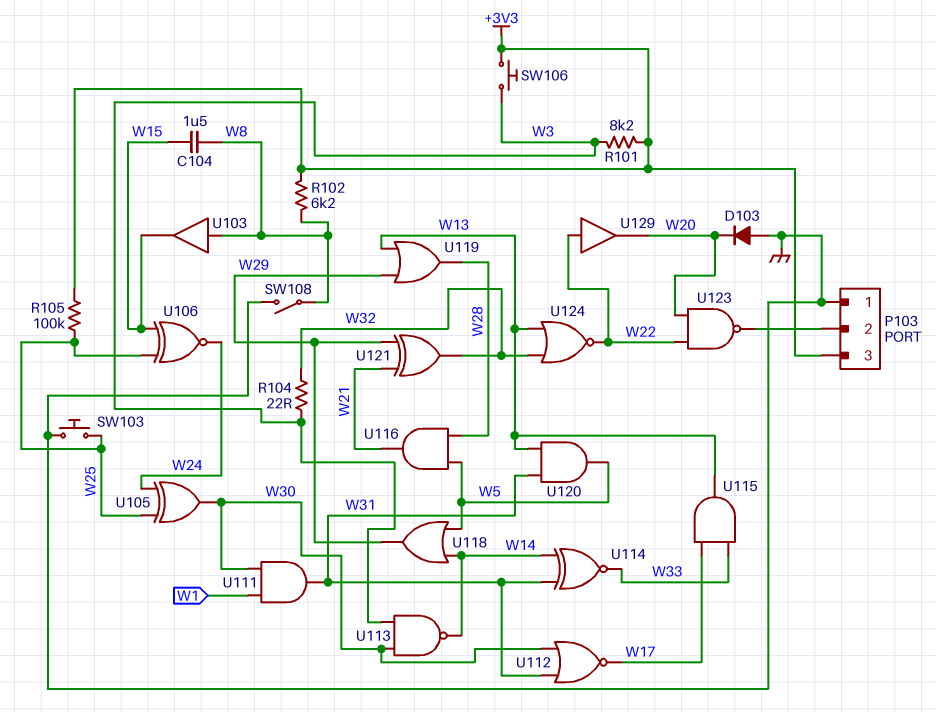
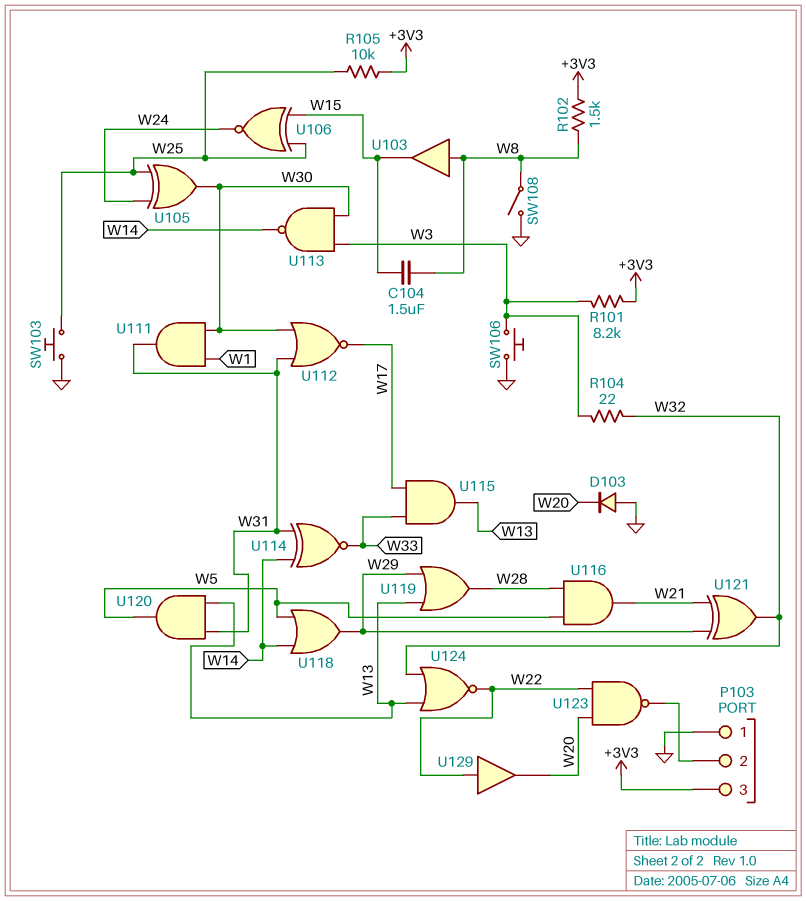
R102: 6.2k (+3V3, W8) -> 1.5k (+3V3, W8)
R105: 100k (+3V3, W25) -> 10k (+3V3, W25)
SW106: button (+3V3, W3) -> button (GND, W3)

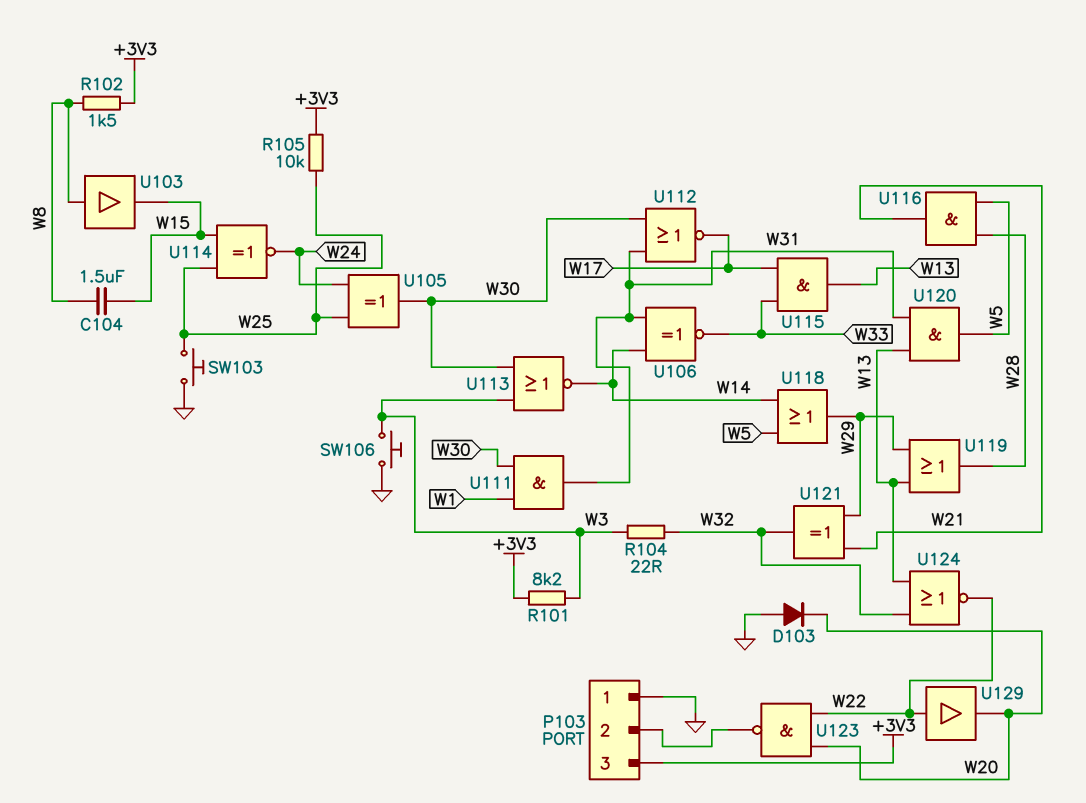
SW108: switch (GND, W8) -> none
U106: XNOR (in W15, in W25, out W24) -> XNOR (in W14, in W31, out W33)
U113: NAND (in W3, in W30, out W14) -> NOR (in W3, in W30, out W14)
U114: XNOR (in W14, in W31, out W33) -> XNOR (in W15, in W25, out W24)

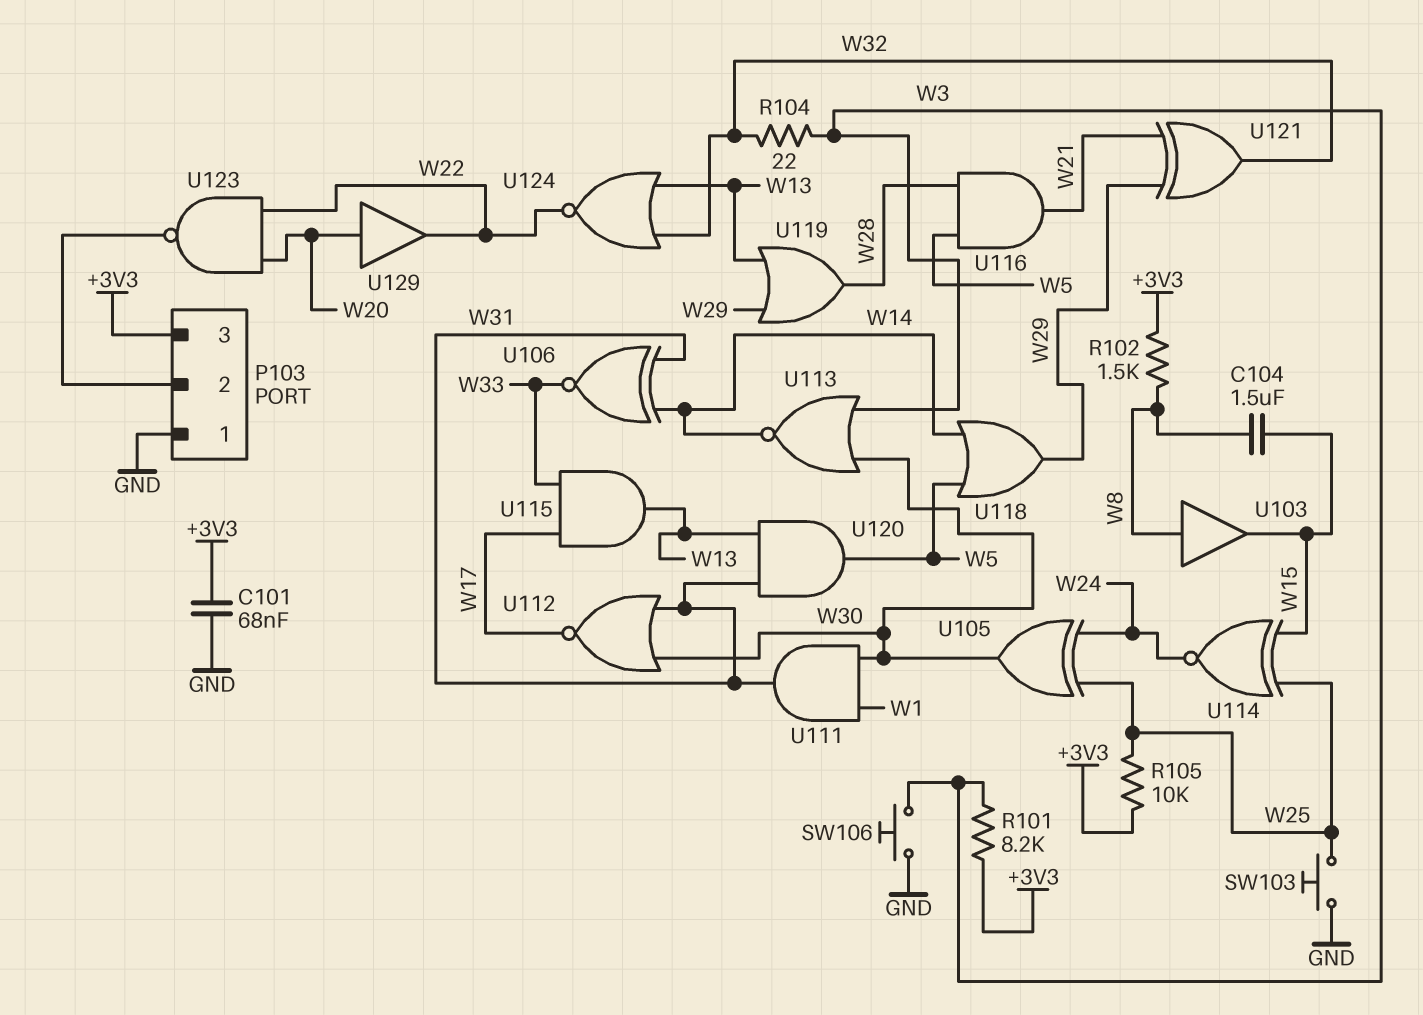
C101: none -> 68nF (+3V3, GND)
D103: diode (A GND, K W20) -> none
U129: buffer (in W22, out W20) -> buffer (in W20, out W22)

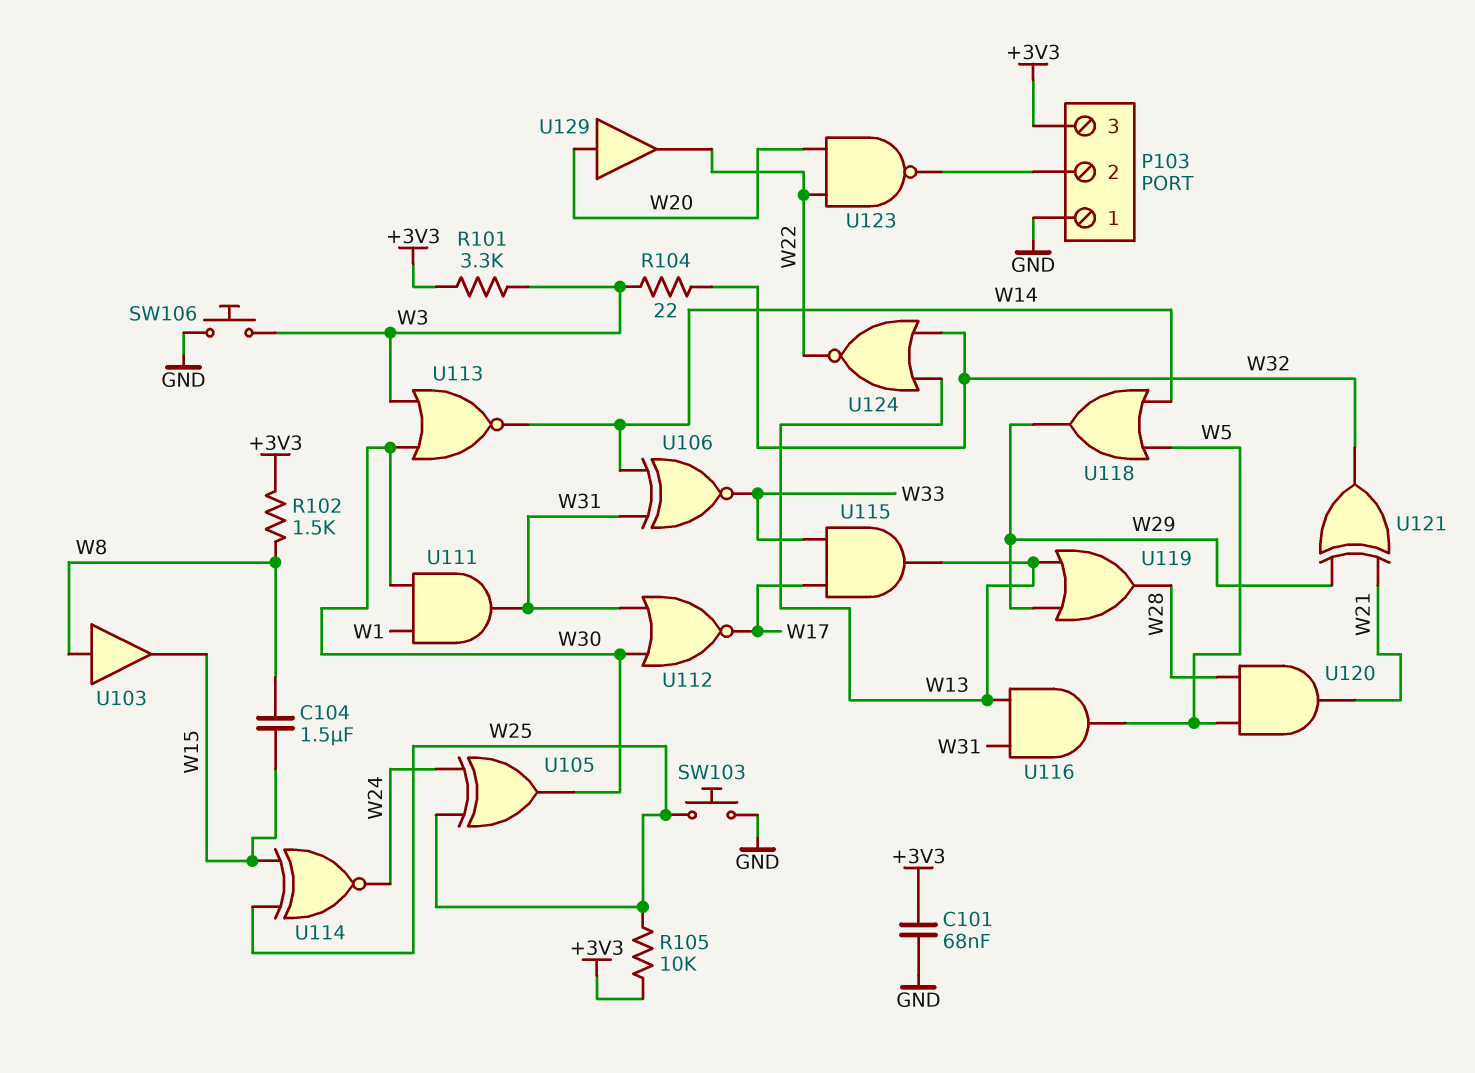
R101: 8.2k (+3V3, W3) -> 3.3k (+3V3, W3)
U116: AND (in W5, in W28, out W21) -> AND (in W13, in W31, out W5)
U120: AND (in W13, in W31, out W5) -> AND (in W5, in W28, out W21)

